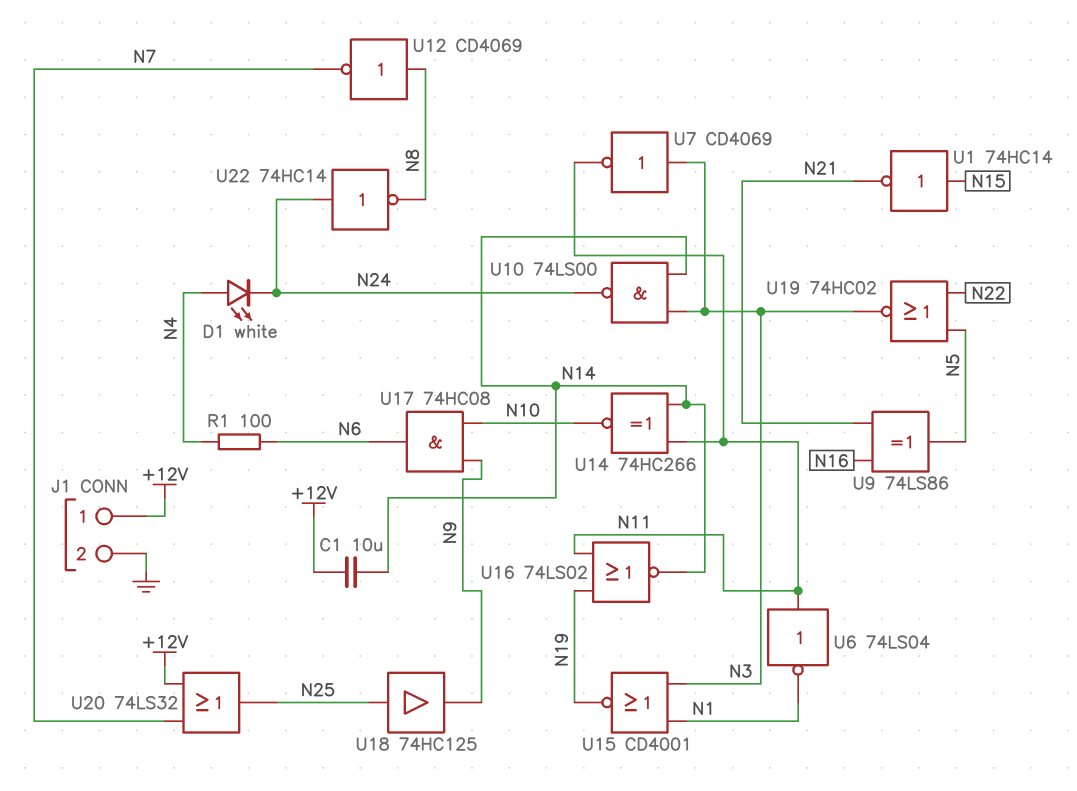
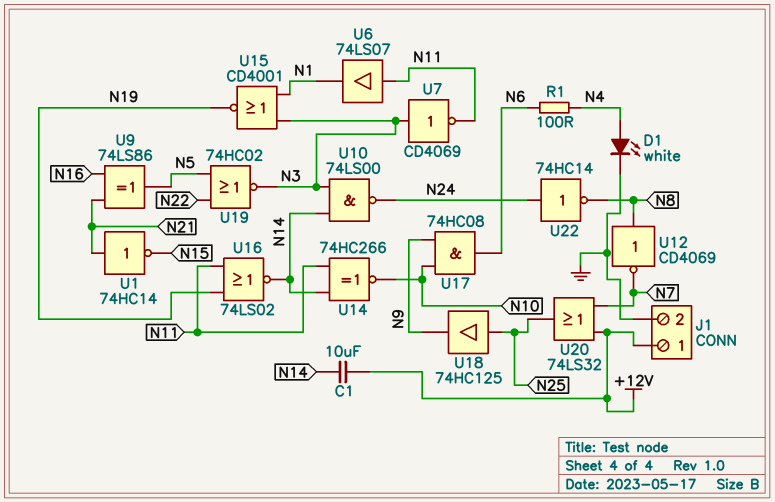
D1: LED white (A N4, K N24) -> LED white (A N4, K GND)
U1: NOT 74HC14 (in N15, out N21) -> NOT 74HC14 (in N21, out N15)
U6: NOT 74LS04 (in N11, out N1) -> buffer 74LS07 (in N11, out N1)

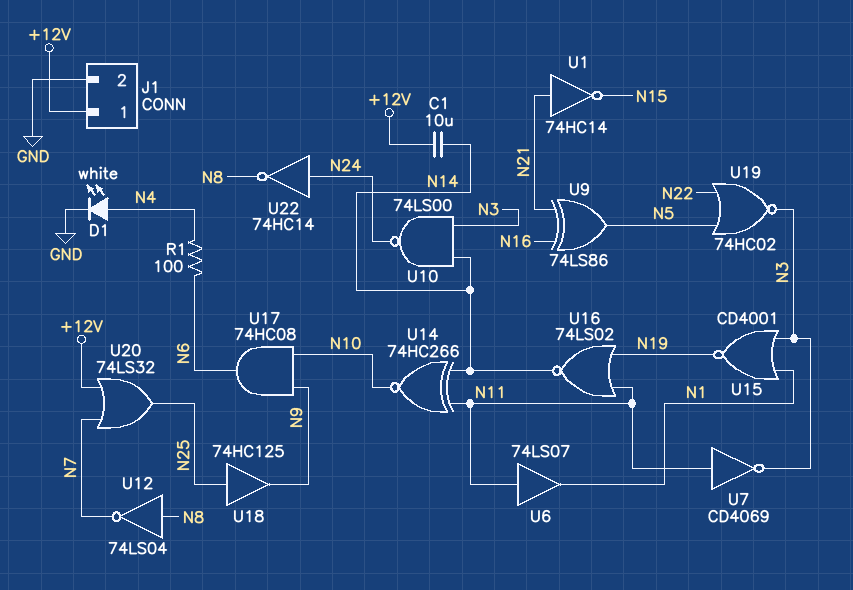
U7: NOT CD4069 (in N3, out N11) -> NOT CD4069 (in N11, out N3)
U12: NOT CD4069 (in N8, out N7) -> NOT 74LS04 (in N8, out N7)

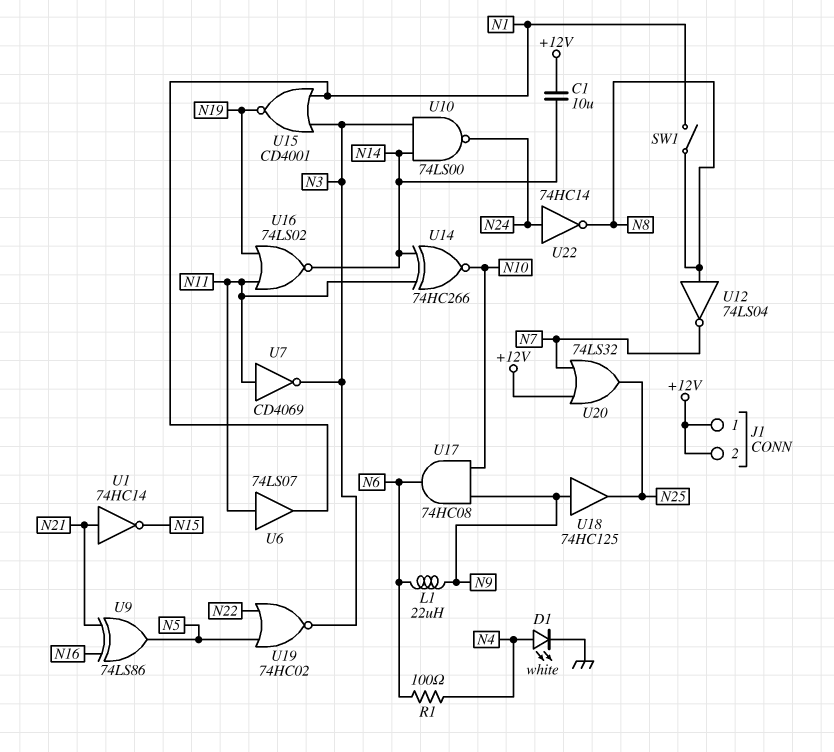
J1 pin 2: GND -> +12V
L1: none -> 22uH (N6, N9)
SW1: none -> switch (N1, N8)
U18: buffer 74HC125 (in N25, out N9) -> buffer 74HC125 (in N9, out N25)

